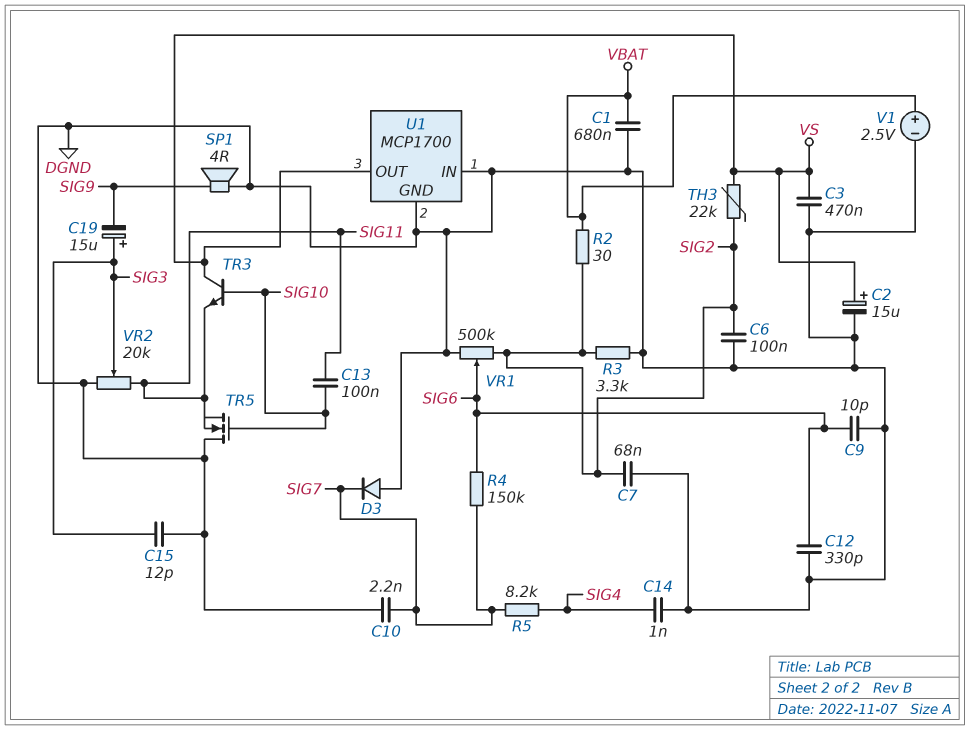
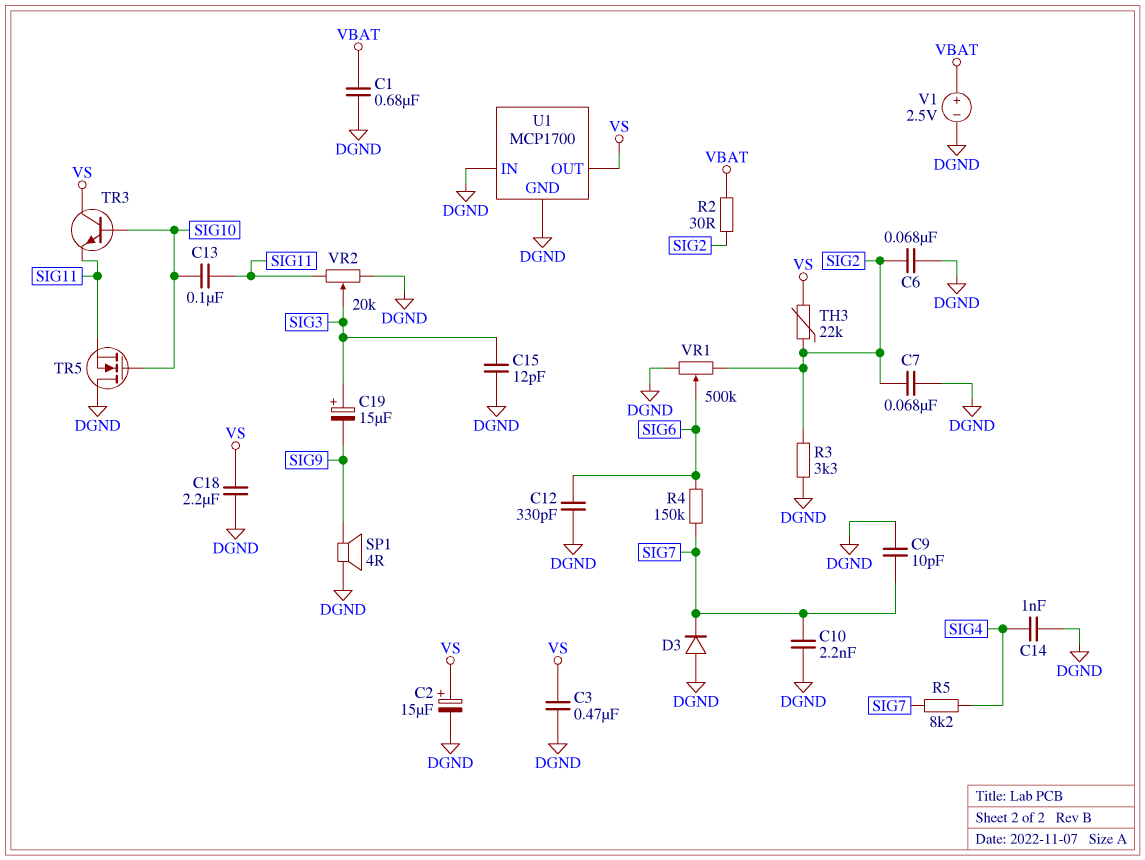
C6: 100nF (DGND, SIG2) -> 68nF (DGND, SIG2)
C9: 10pF (DGND, SIG6) -> 10pF (DGND, SIG7)
C18: none -> 2.2uF (DGND, VS)

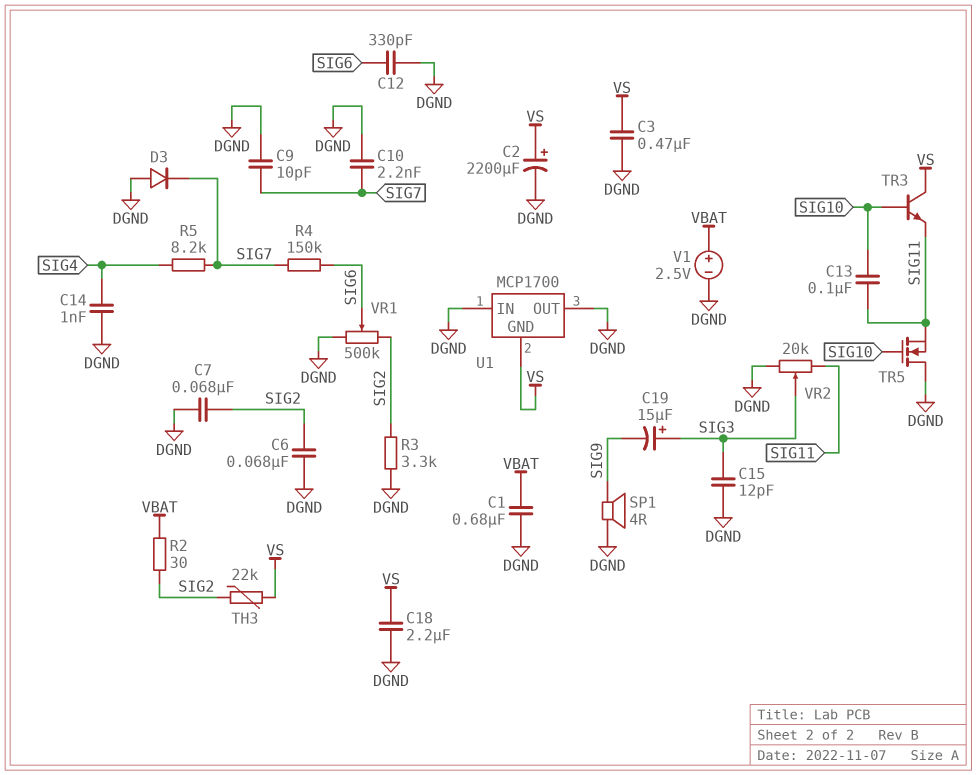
C2: 15uF (plus VS, minus DGND) -> 2200uF (plus VS, minus DGND)
U1 pin GND: DGND -> VS
U1 pin OUT: VS -> DGND

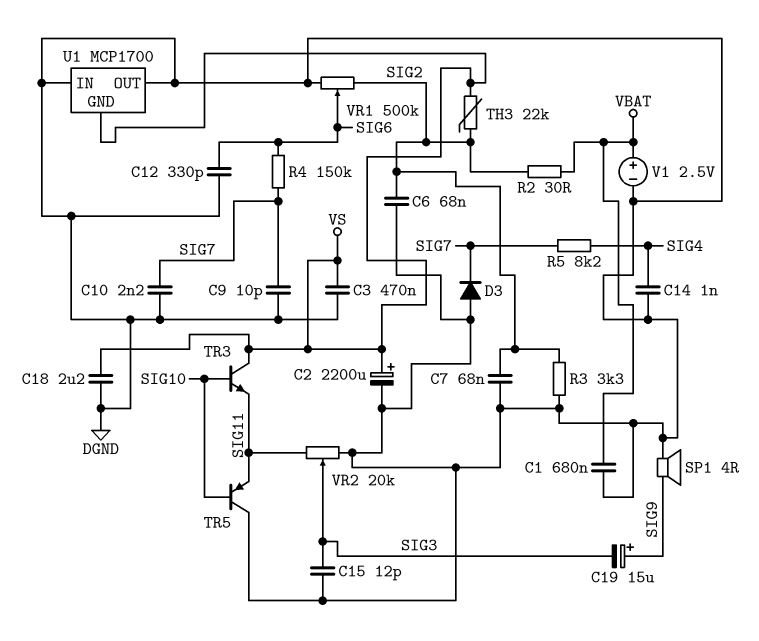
C13: 100nF (SIG10, SIG11) -> none
C19: 15uF (plus SIG3, minus SIG9) -> 15uF (plus SIG9, minus SIG3)
TR5: NMOS (G SIG10, D DGND, S SIG11) -> PNP (B SIG10, C DGND, E SIG11)

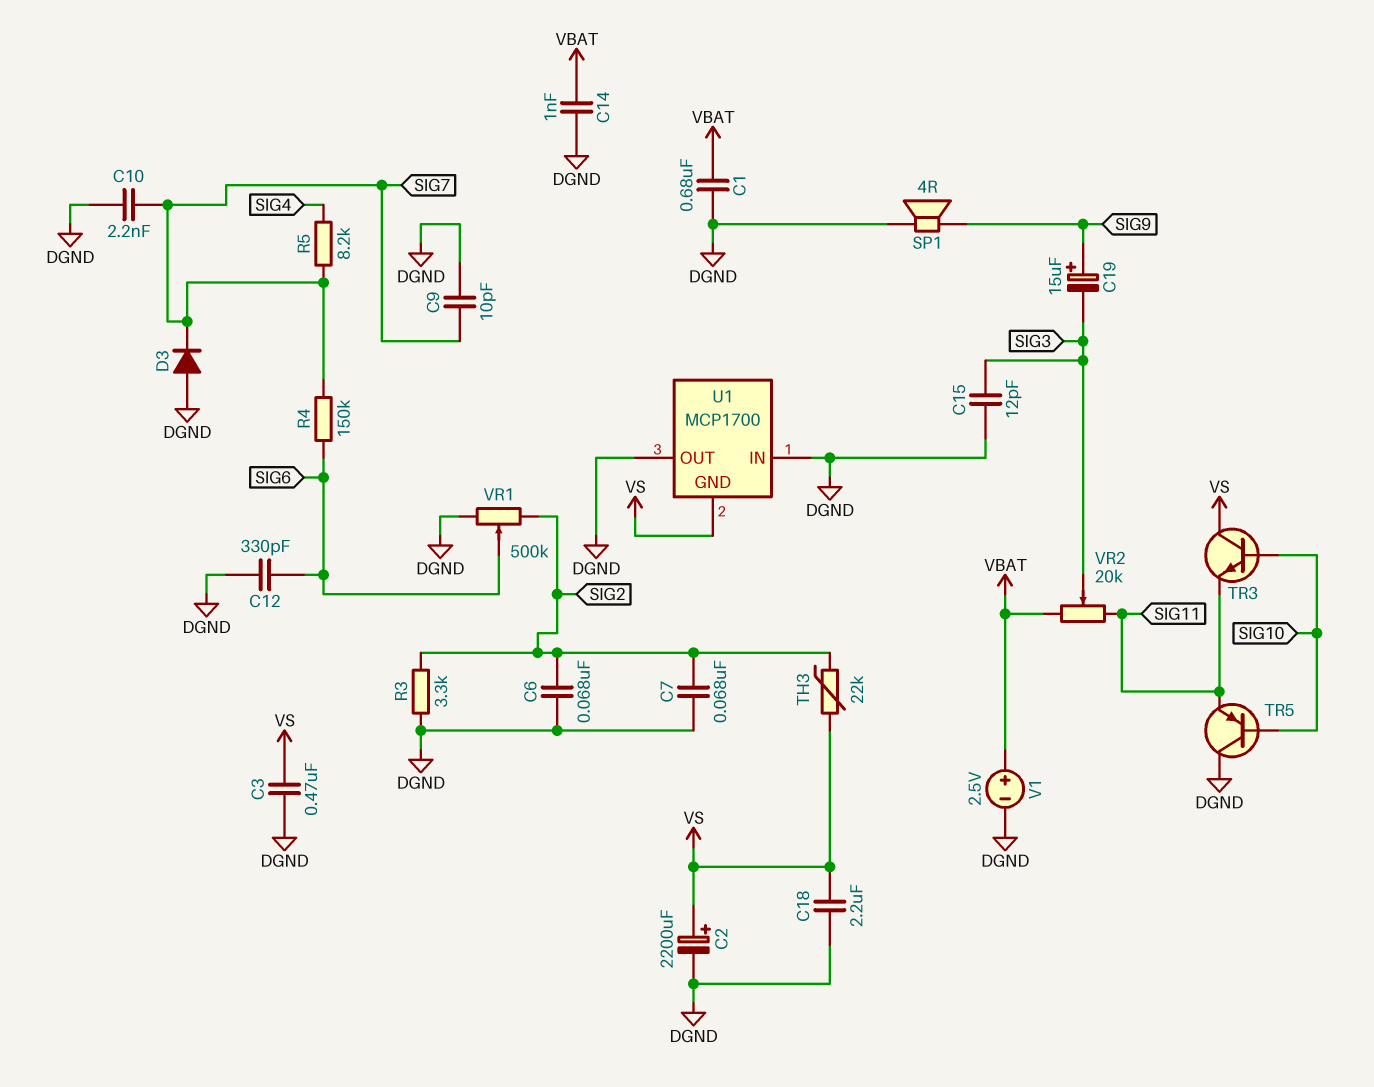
C14: 1nF (DGND, SIG4) -> 1nF (DGND, VBAT)
R2: 30 (SIG2, VBAT) -> none
VR2: 20k (DGND, SIG11, wiper SIG3) -> 20k (SIG11, VBAT, wiper SIG3)

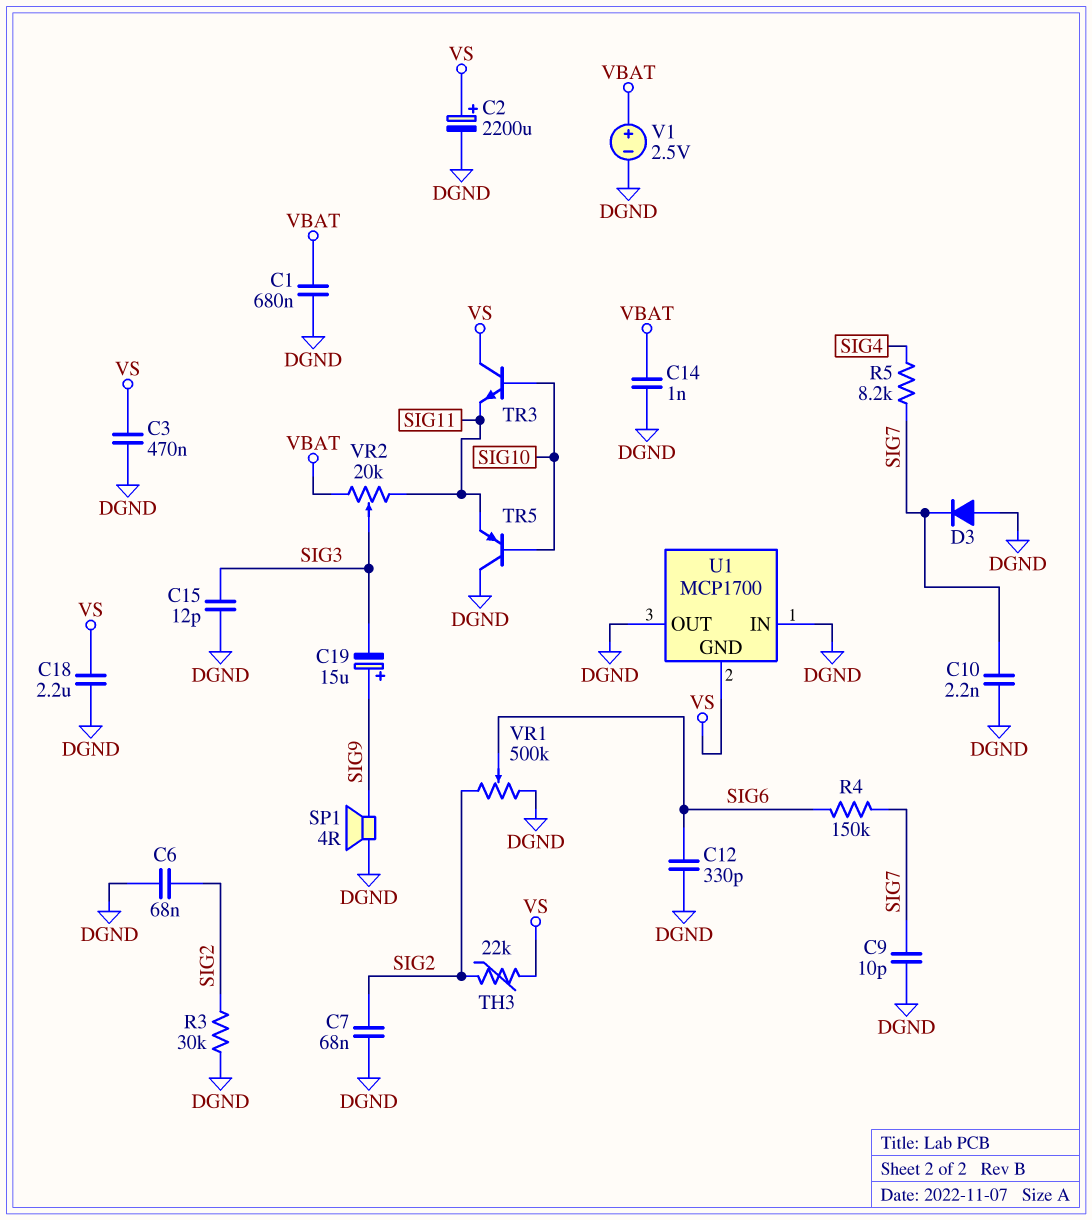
R3: 3.3k (DGND, SIG2) -> 30k (DGND, SIG2)

